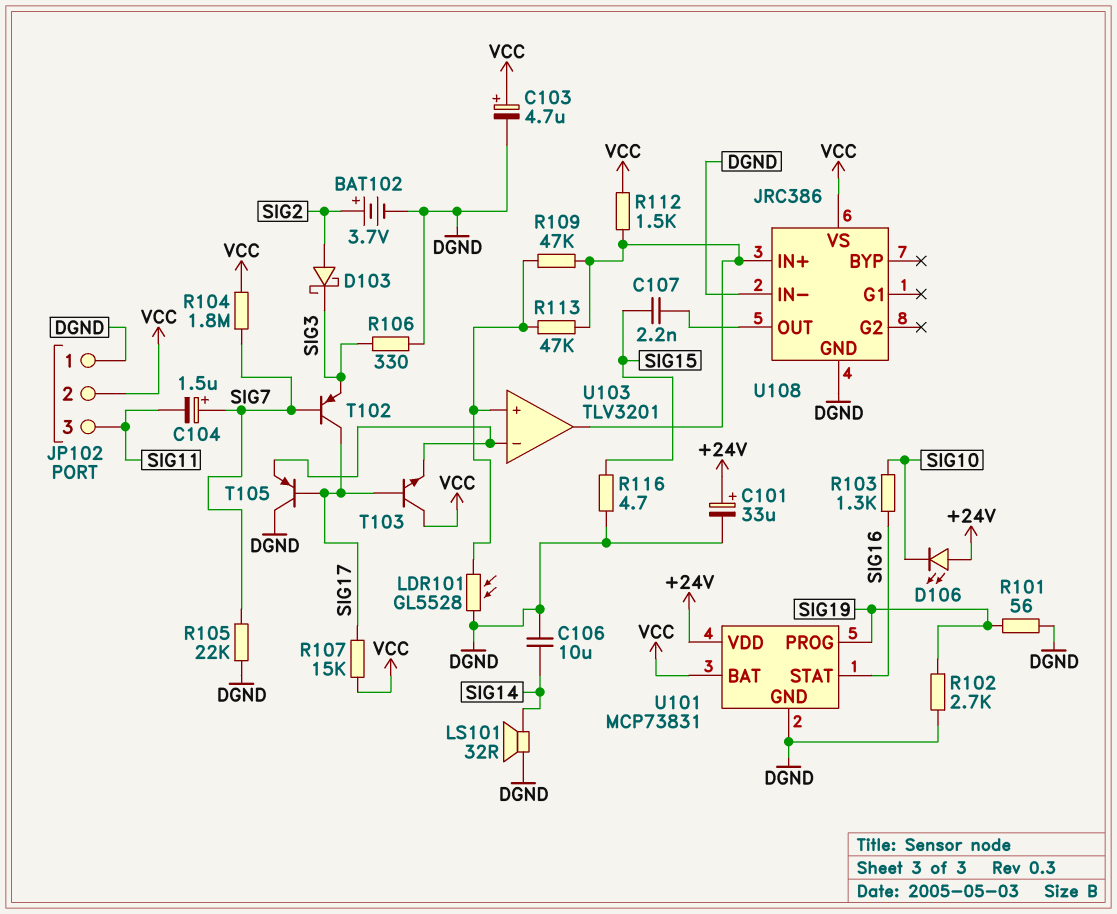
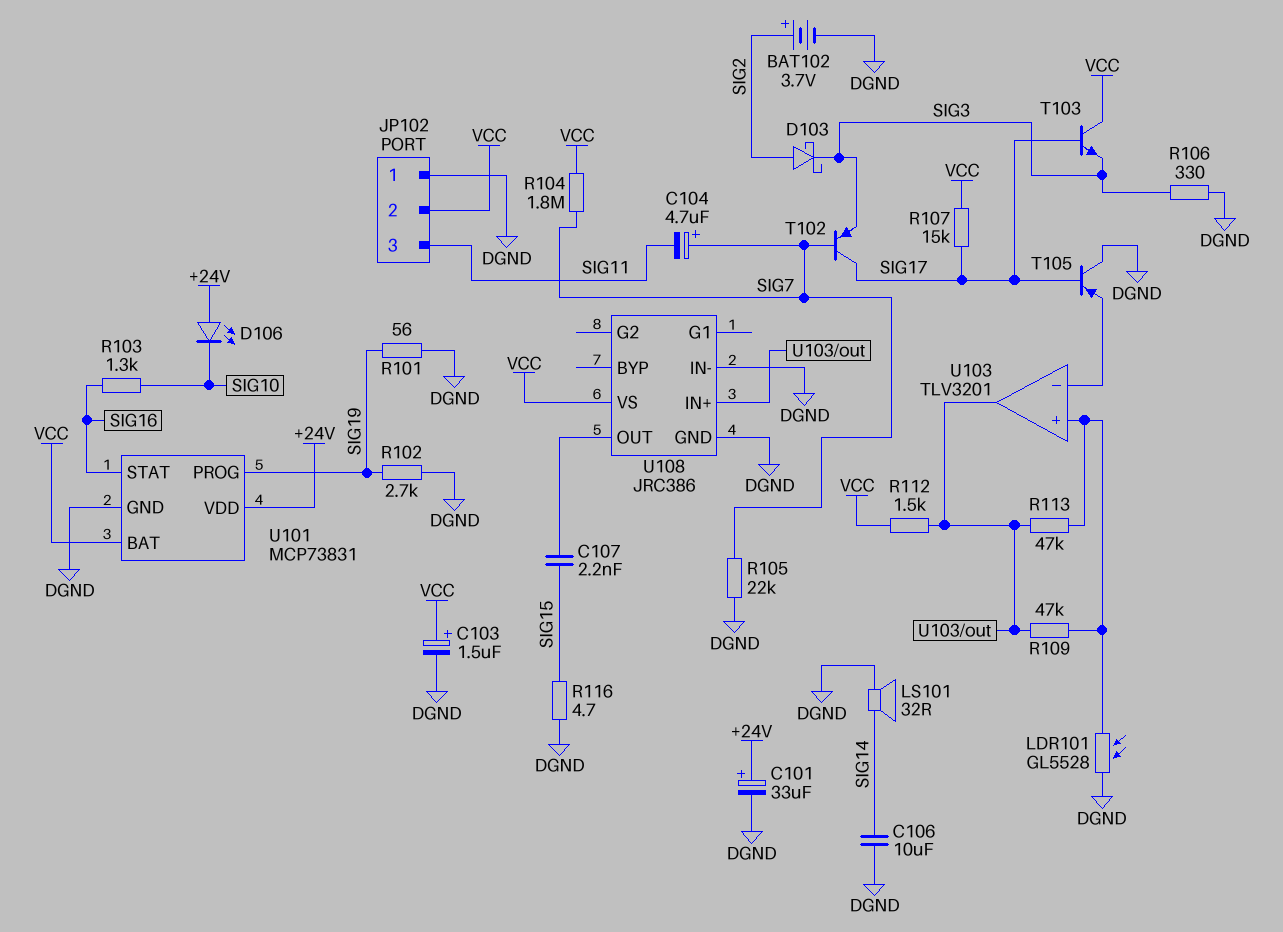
C103: 4.7uF (plus VCC, minus DGND) -> 1.5uF (plus VCC, minus DGND)
C104: 1.5uF (plus SIG7, minus SIG11) -> 4.7uF (plus SIG7, minus SIG11)
T103: NPN (B SIG17, C VCC, E U103/in-) -> NPN (B SIG17, C VCC, E SIG3)

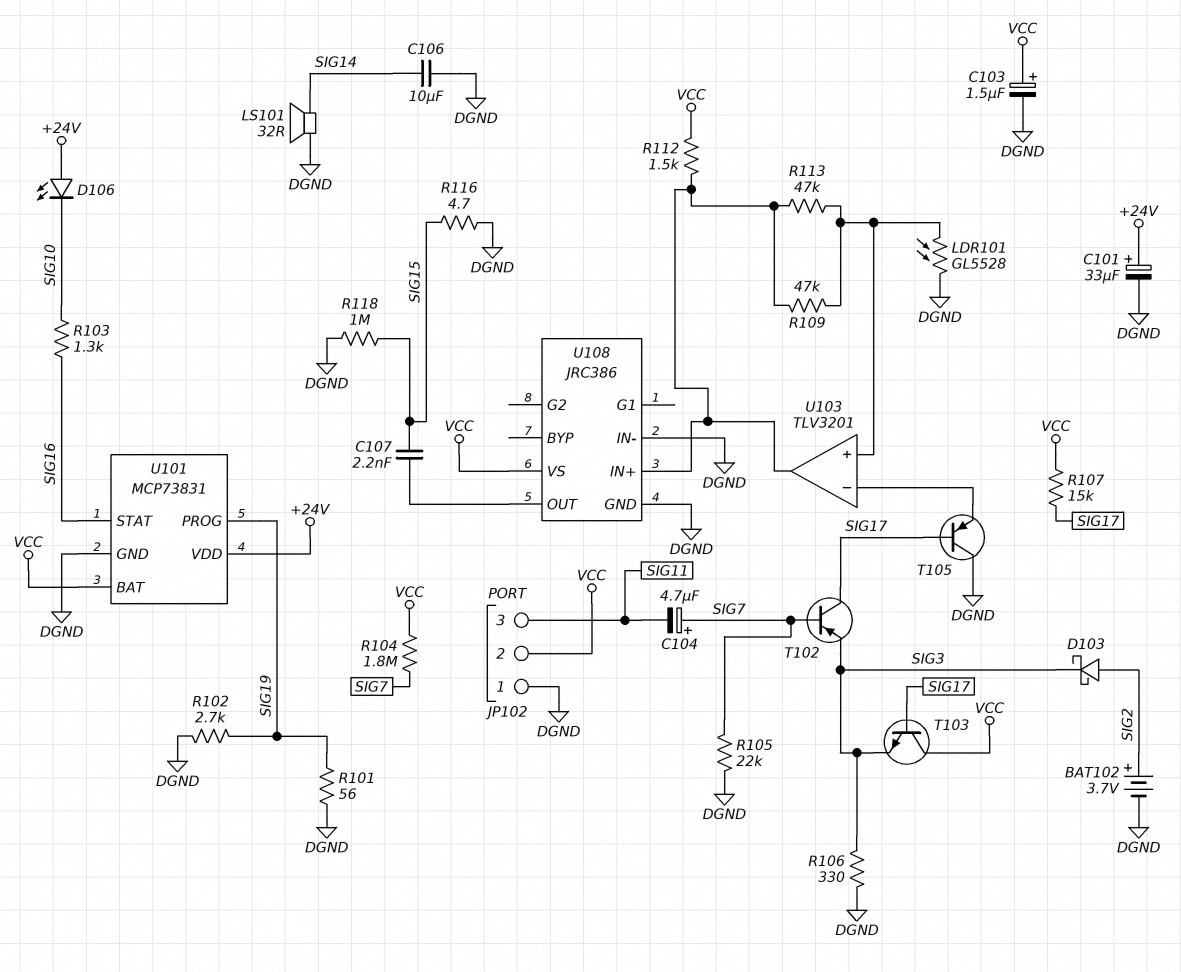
R118: none -> 1M (DGND, SIG15)

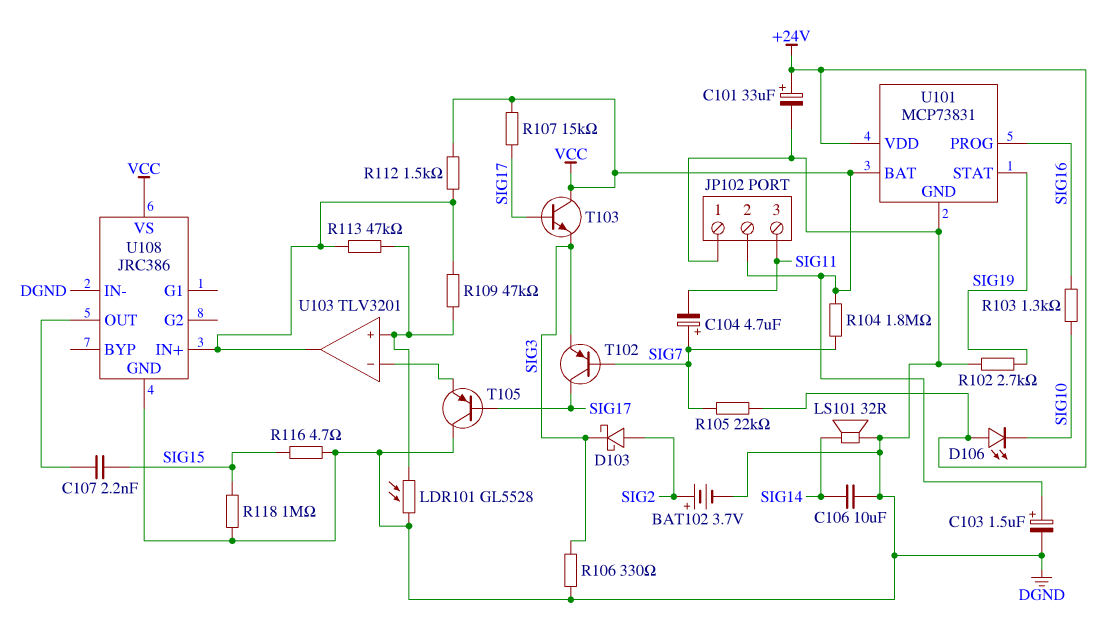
R101: 56 (DGND, SIG19) -> none
R105: 22k (DGND, SIG7) -> 22k (+24V, SIG7)
U101 pin PROG: SIG19 -> SIG16
U101 pin STAT: SIG16 -> SIG19

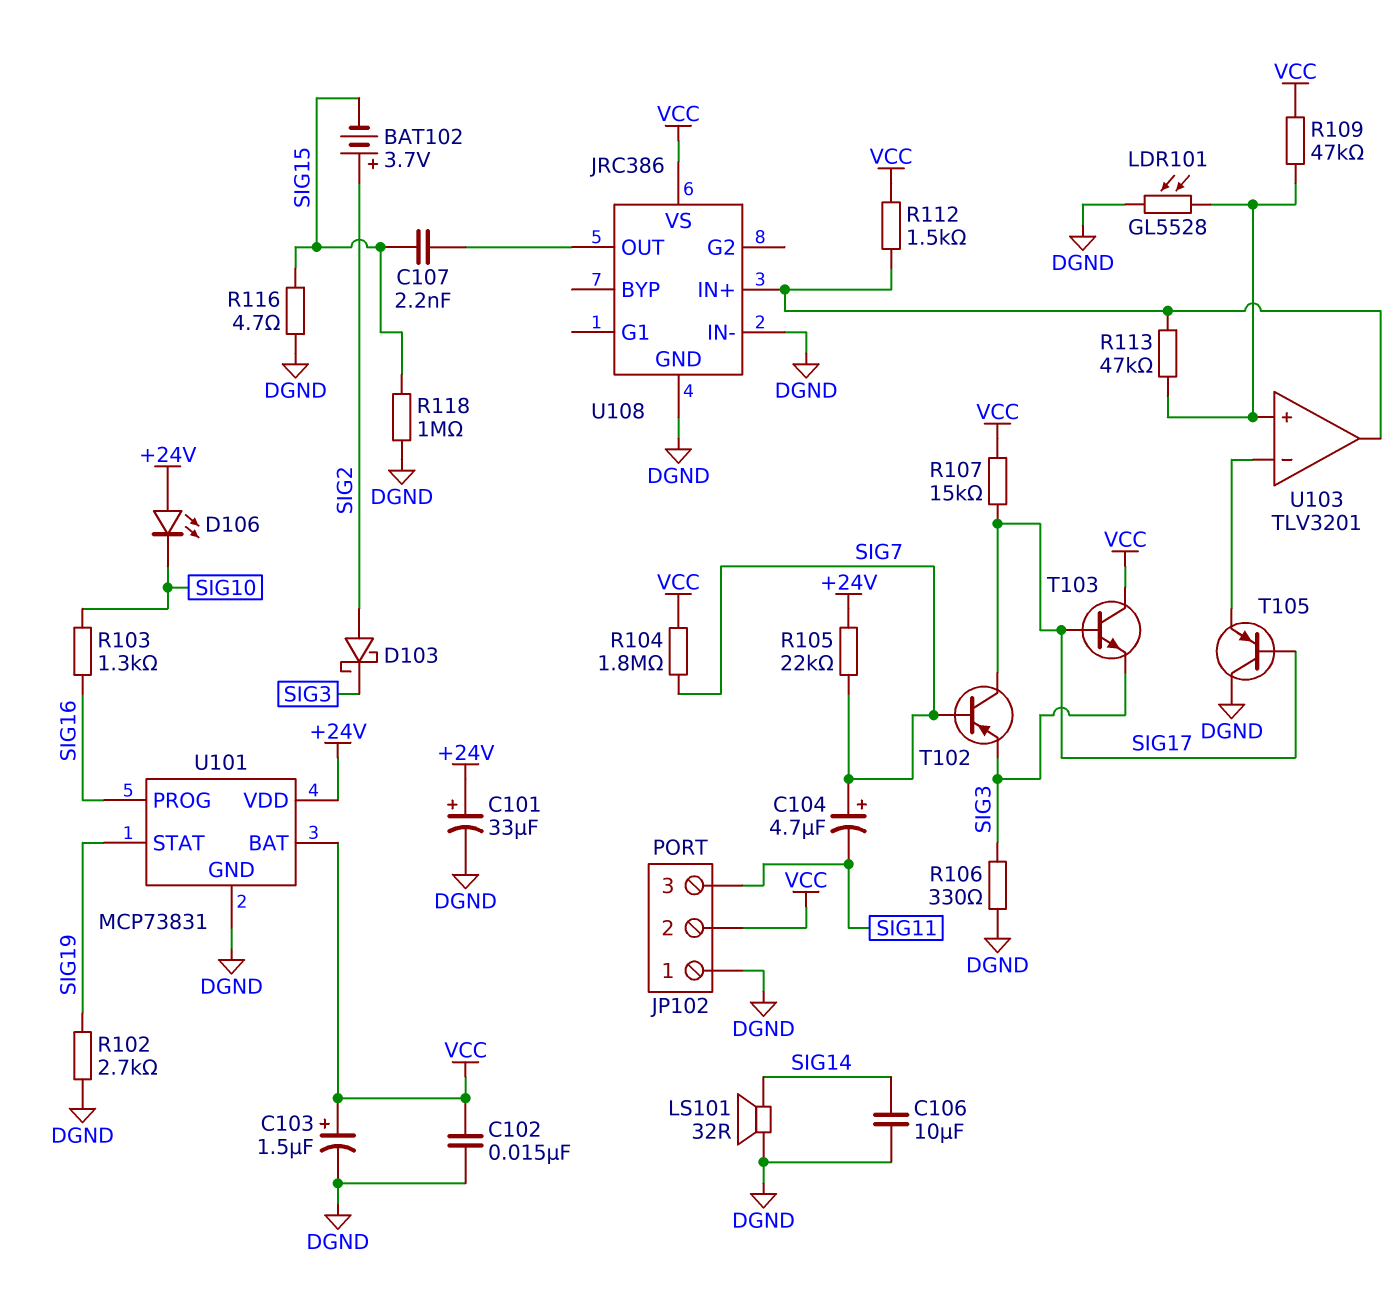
BAT102: 3.7V (plus SIG2, minus DGND) -> 3.7V (plus SIG2, minus SIG15)
C102: none -> 15nF (DGND, VCC)
R109: 47k (U103/in+, U103/out) -> 47k (U103/in+, VCC)

